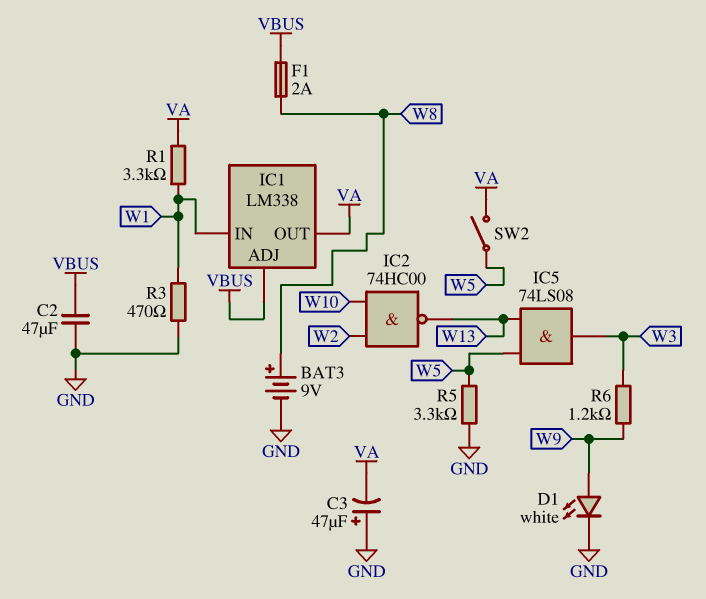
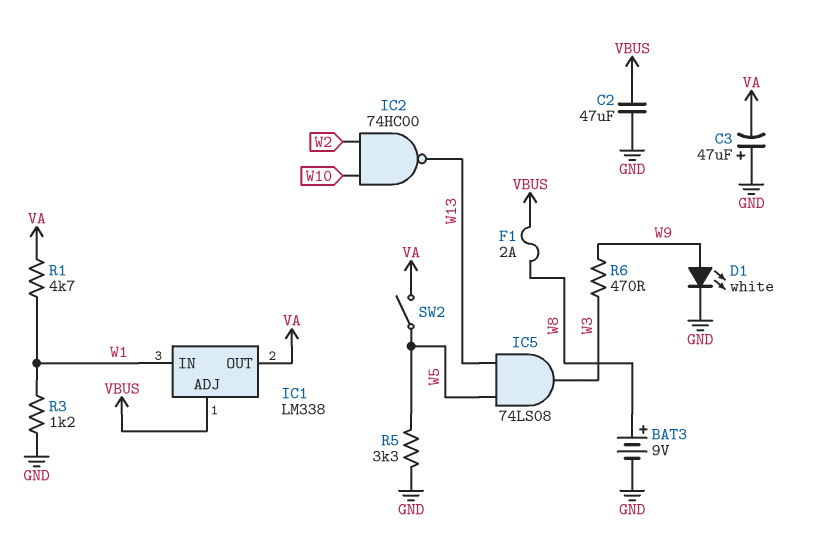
R1: 3.3k (VA, W1) -> 4.7k (VA, W1)
R3: 470 (GND, W1) -> 1.2k (GND, W1)
R6: 1.2k (W3, W9) -> 470 (W3, W9)

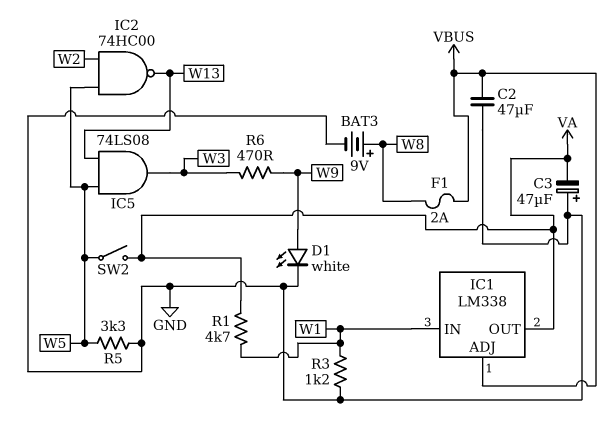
IC2: NAND 74HC00 (in W2, in W10, out W13) -> NAND 74HC00 (in W2, in W5, out W13)

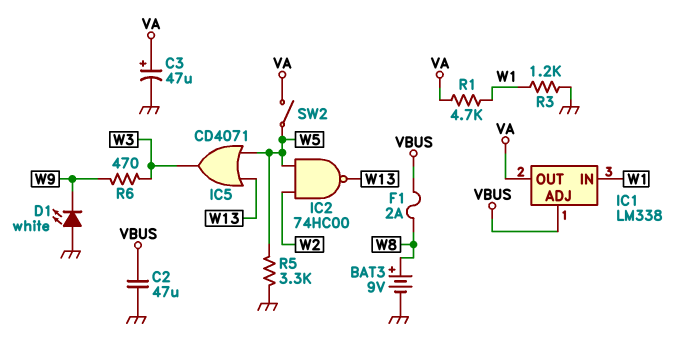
C3: 47uF (plus GND, minus VA) -> 47uF (plus VA, minus GND)
D1: LED white (A W9, K GND) -> LED white (A GND, K W9)
IC5: AND 74LS08 (in W5, in W13, out W3) -> OR CD4071 (in W5, in W13, out W3)

